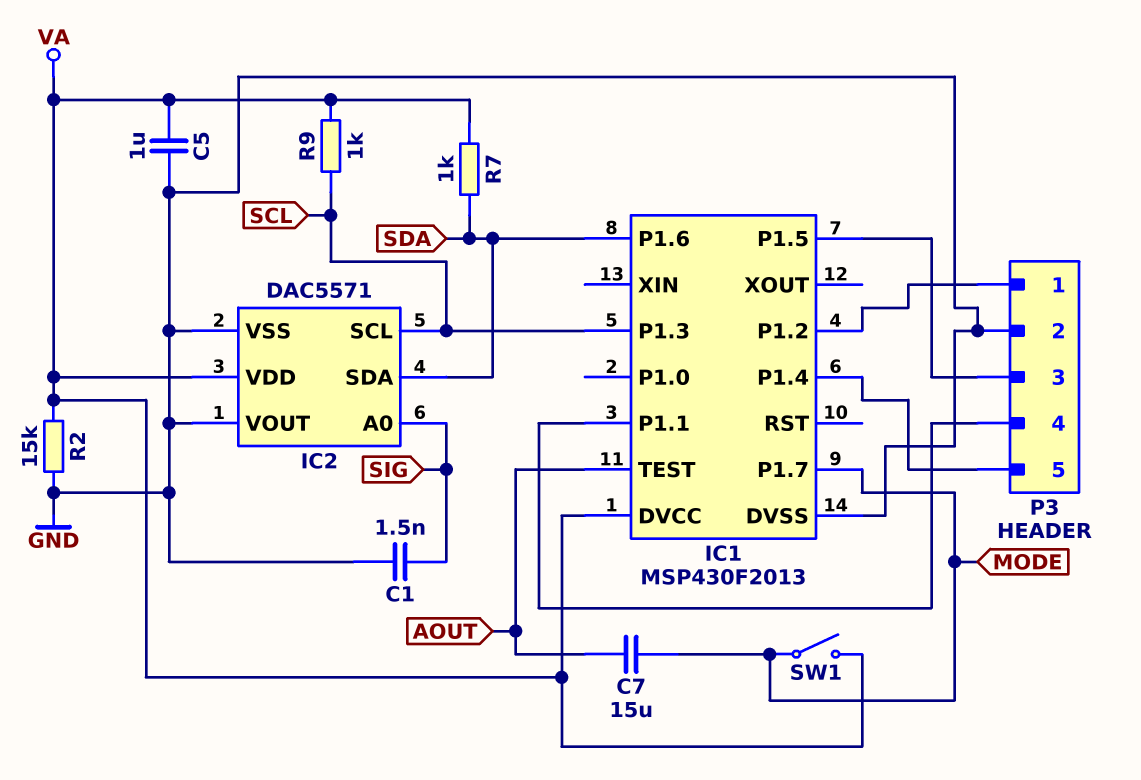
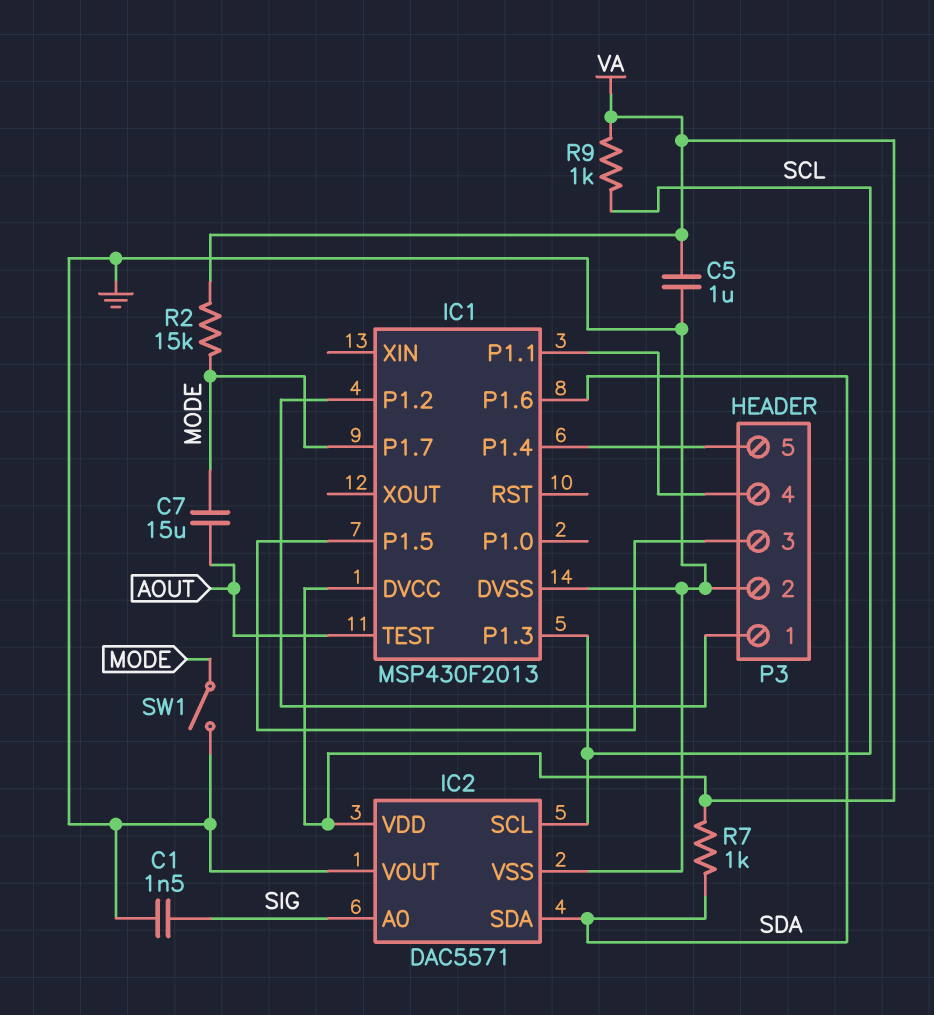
R2: 15k (GND, VA) -> 15k (MODE, VA)
SW1: switch (MODE, VA) -> switch (GND, MODE)

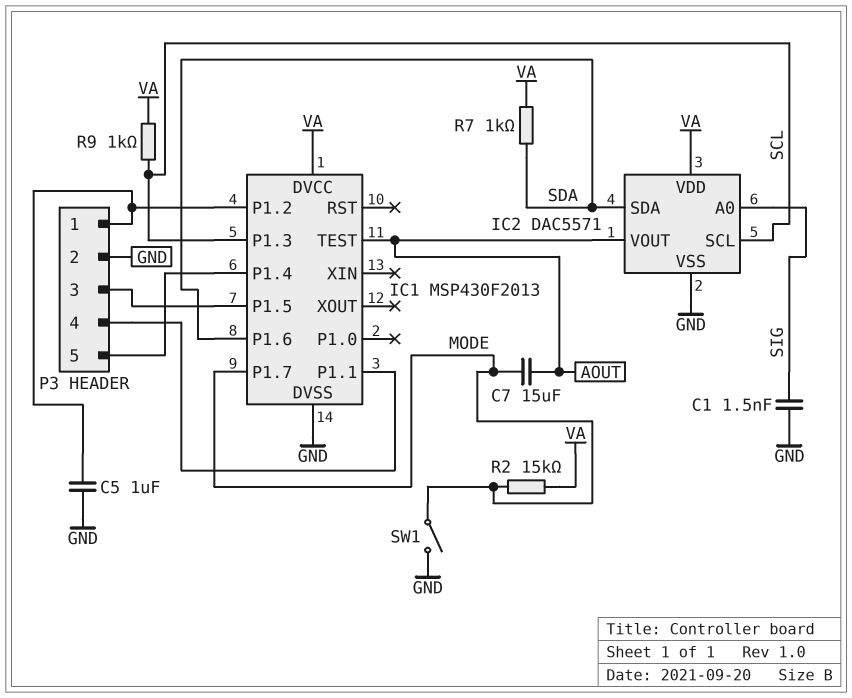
C5: 1uF (GND, VA) -> 1uF (GND, IC1/P1.2)
IC2 pin VOUT: GND -> AOUT

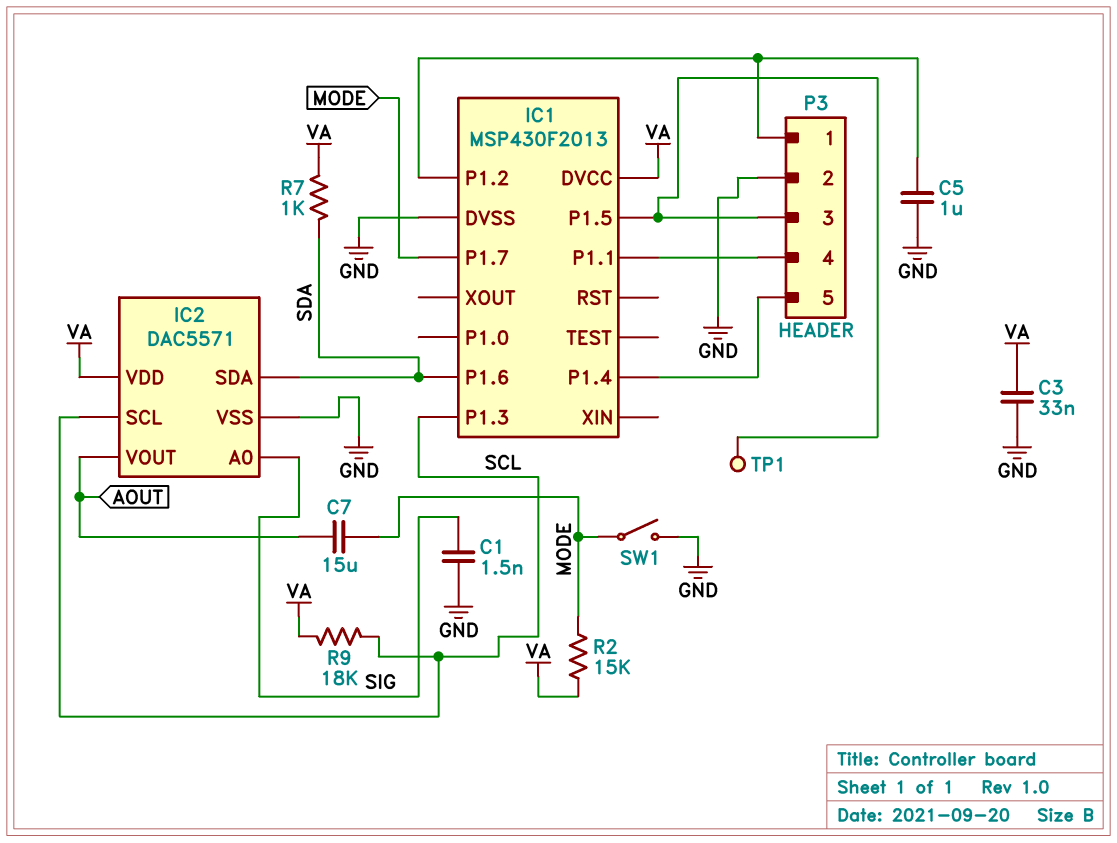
C3: none -> 33nF (GND, VA)
IC1 pin TEST: AOUT -> none
R9: 1k (SCL, VA) -> 18k (SCL, VA)
TP1: none -> test point (IC1/P1.5)

